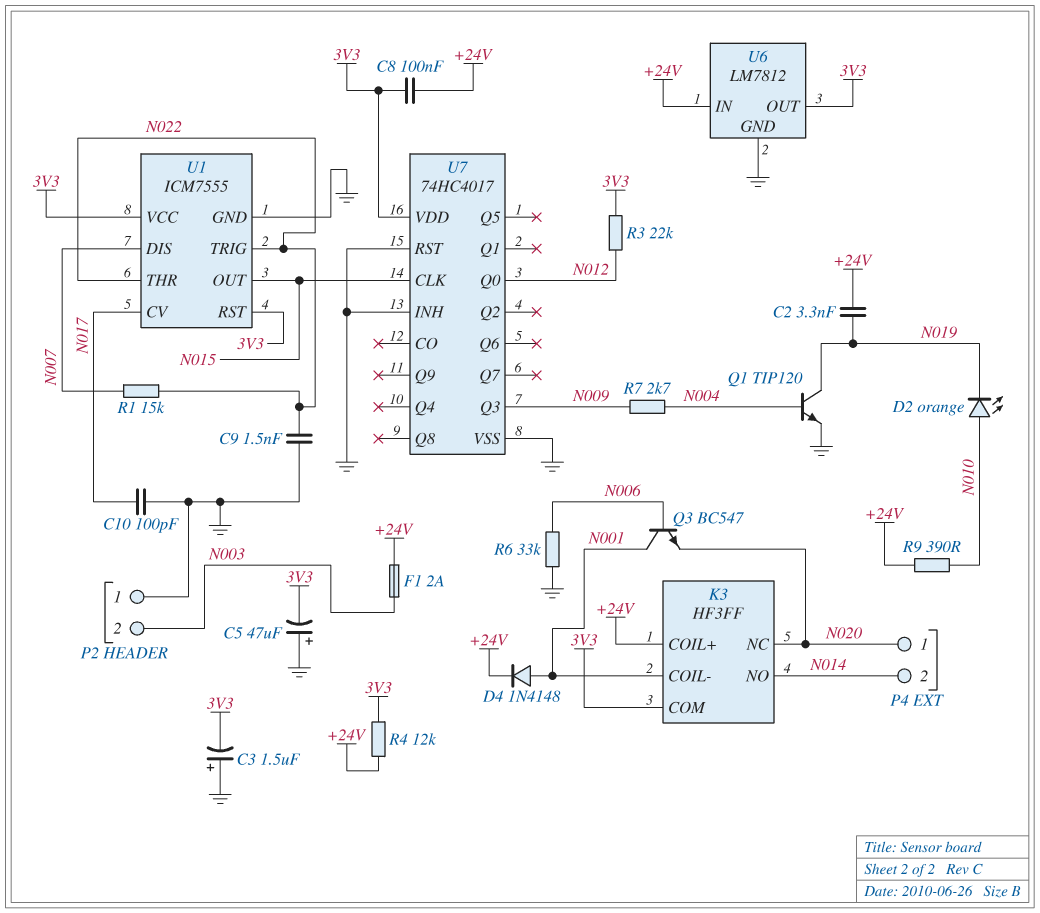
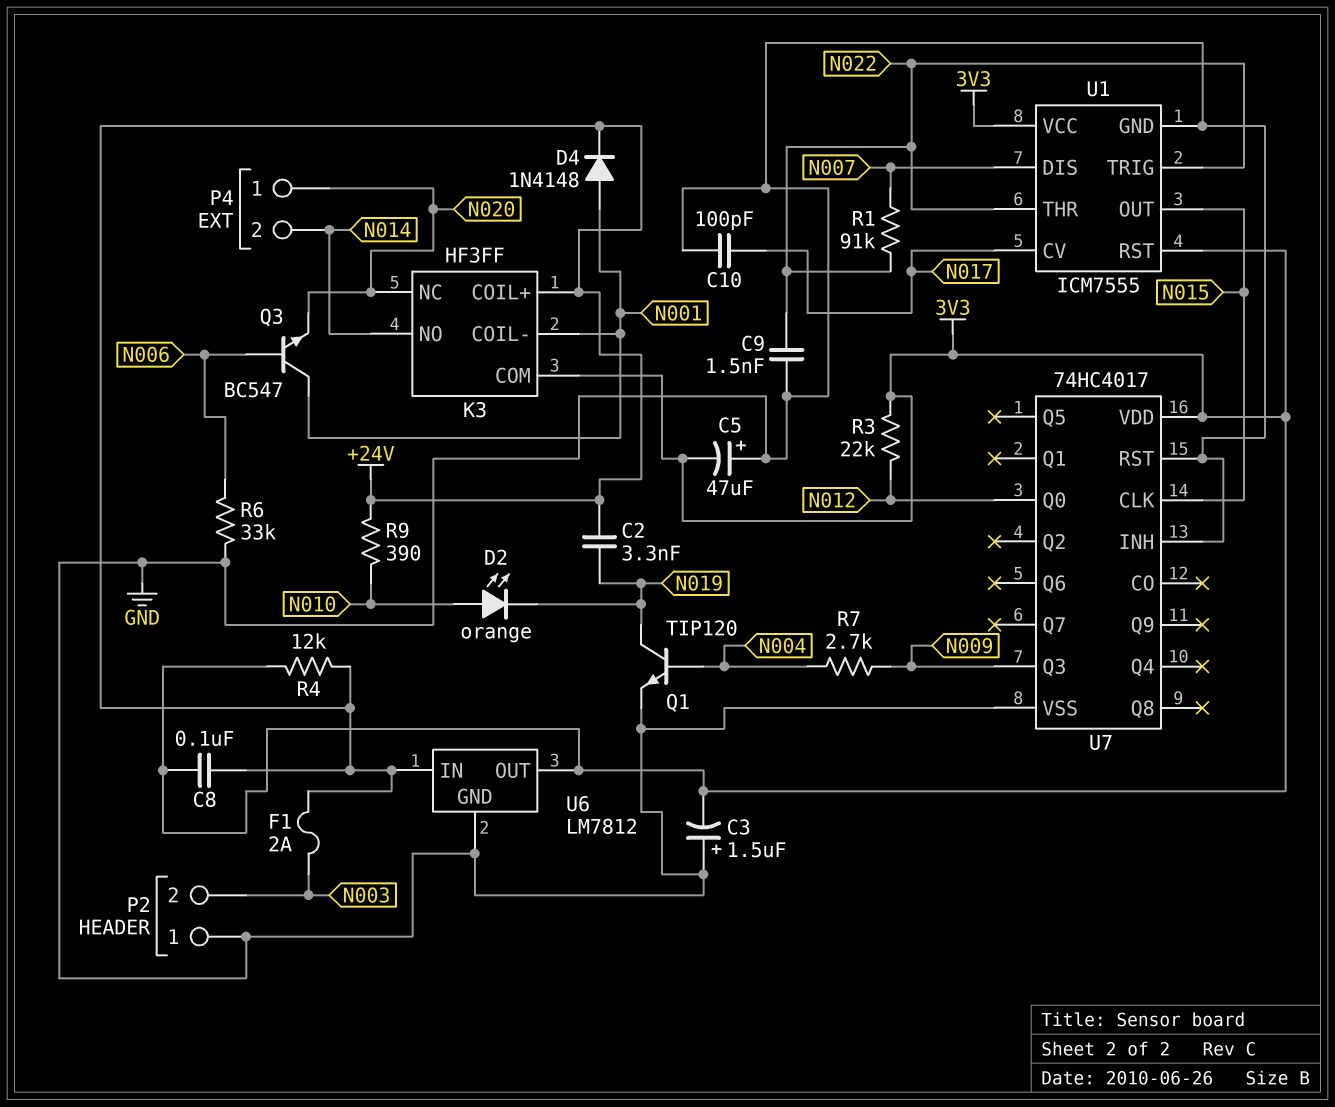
R1: 15k (N007, N022) -> 91k (N007, N022)

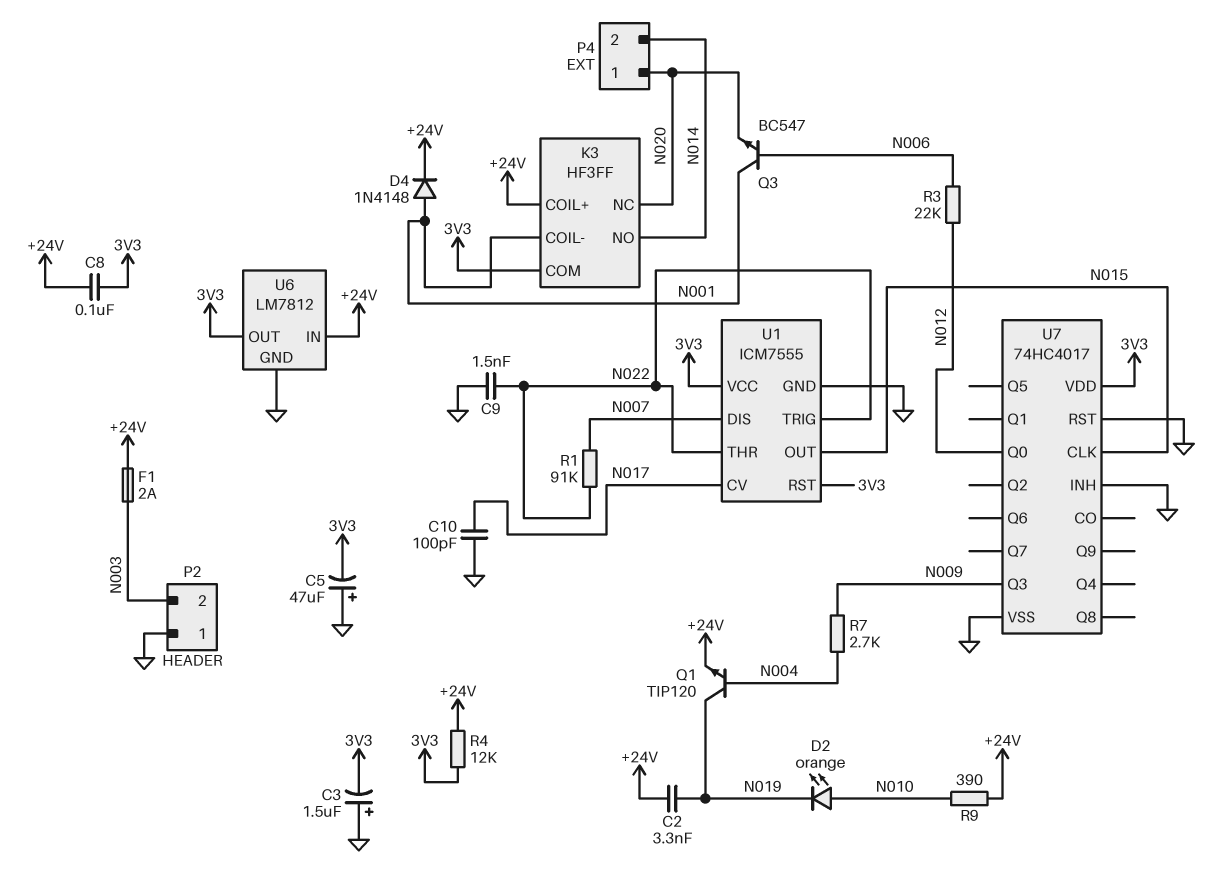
Q1: NPN TIP120 (B N004, C N019, E GND) -> NPN TIP120 (B N004, C N019, E +24V)
R3: 22k (3V3, N012) -> 22k (N006, N012)
R6: 33k (GND, N006) -> none

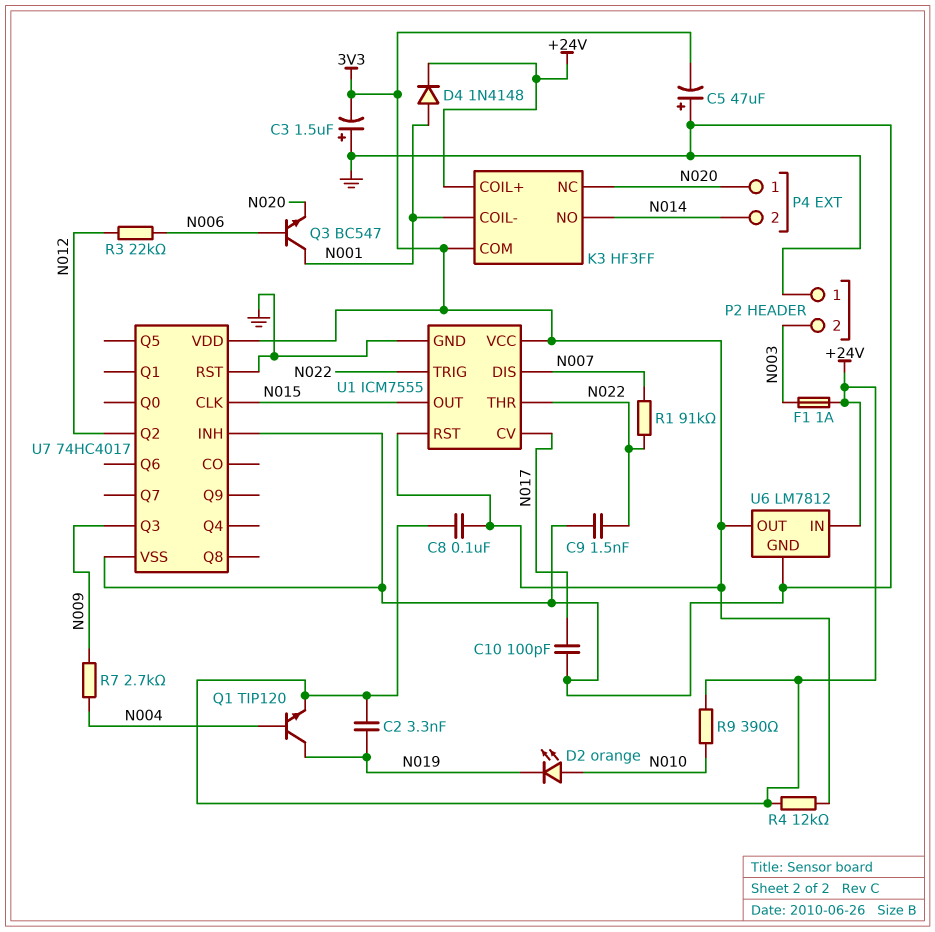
F1: 2A (+24V, N003) -> 1A (+24V, N003)
U7 pin Q0: N012 -> none
U7 pin Q2: none -> N012

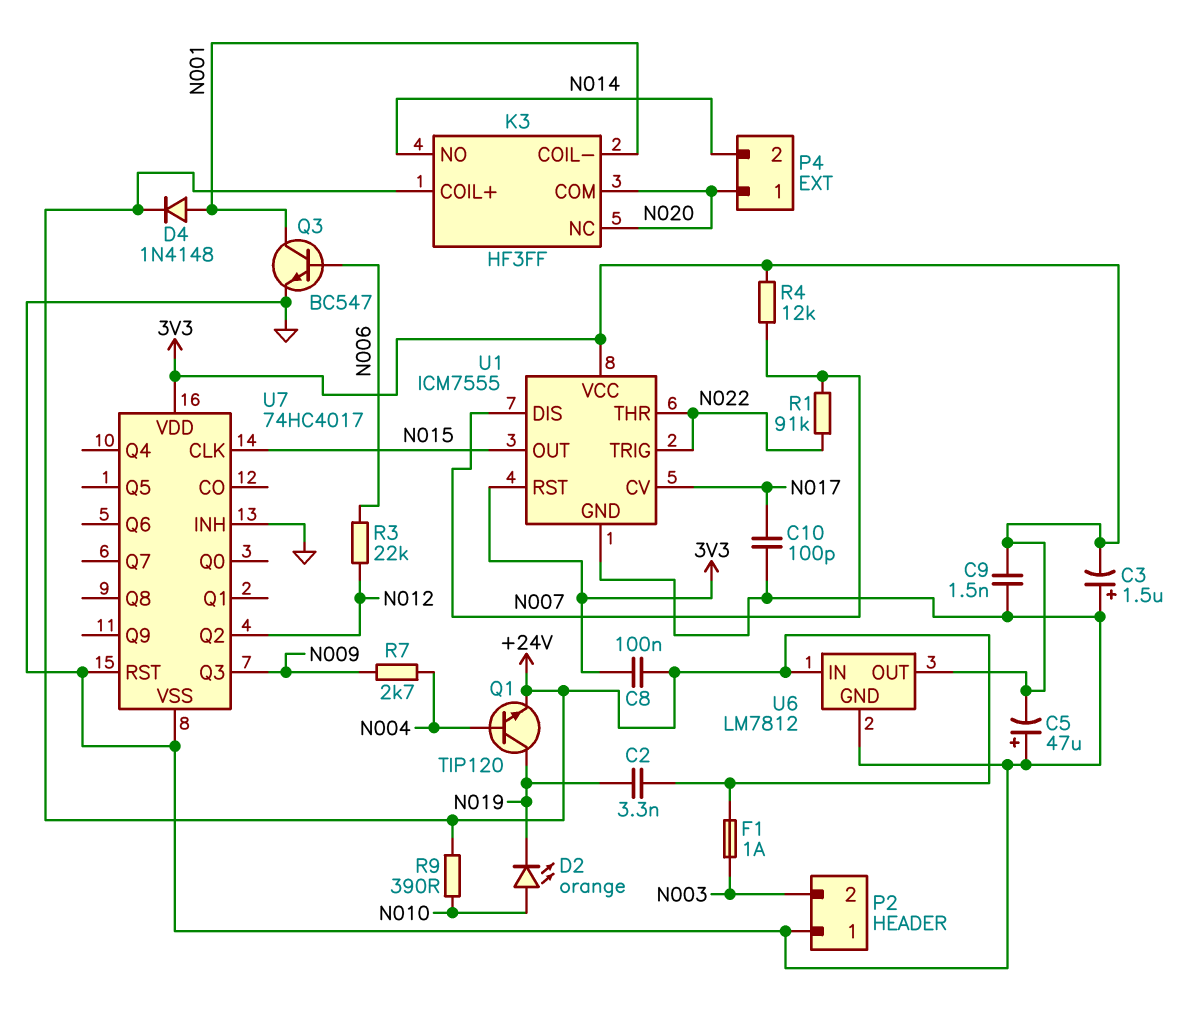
C9: 1.5nF (GND, N022) -> 1.5nF (3V3, GND)
K3 pin COM: 3V3 -> N020
Q3: NPN BC547 (B N006, C N001, E N020) -> NPN BC547 (B N006, C N001, E GND)
R4: 12k (+24V, 3V3) -> 12k (3V3, N007)

